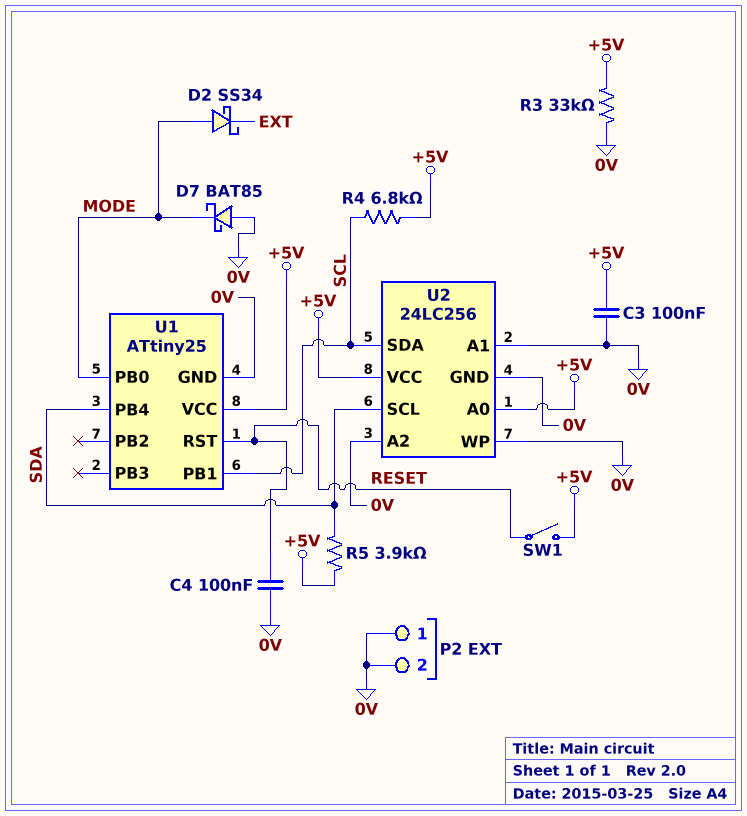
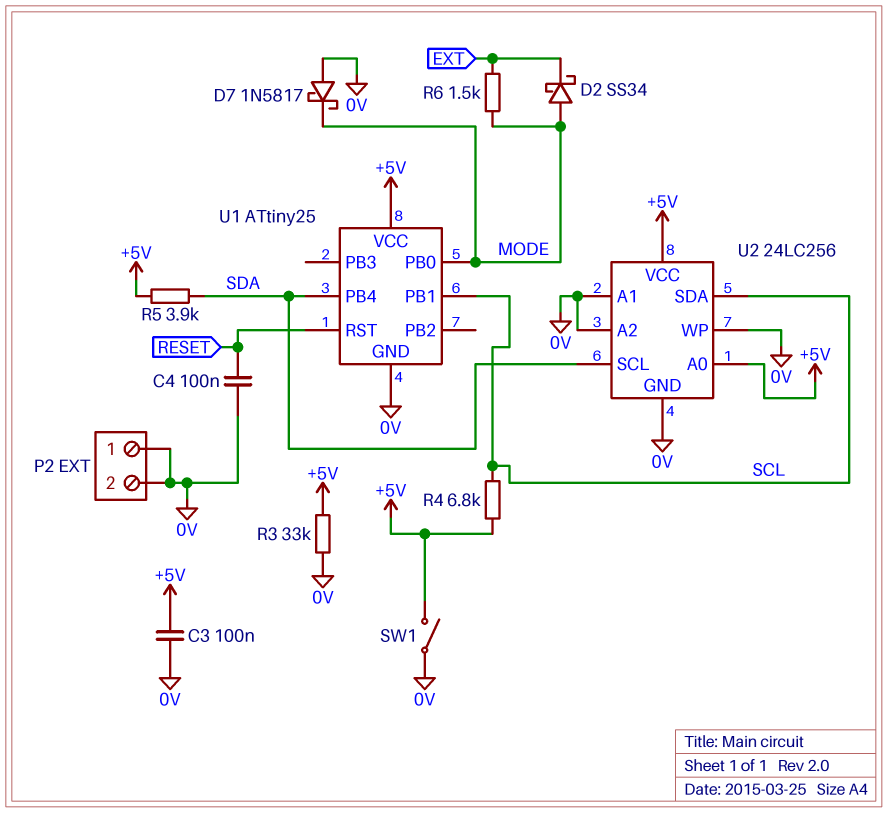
D7: schottky BAT85 (A 0V, K MODE) -> schottky 1N5817 (A 0V, K MODE)
R6: none -> 1.5k (EXT, MODE)
SW1: switch (+5V, RESET) -> switch (+5V, 0V)

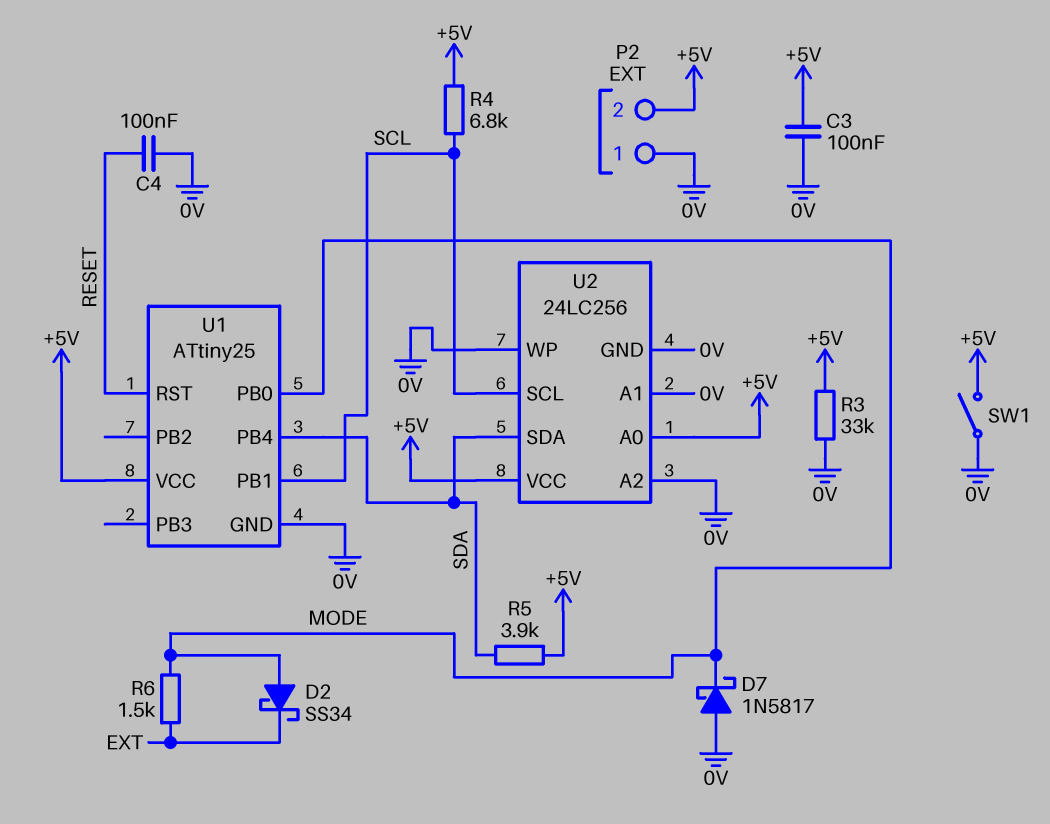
P2 pin 2: 0V -> +5V
U2 pin SCL: SDA -> SCL
U2 pin SDA: SCL -> SDA

